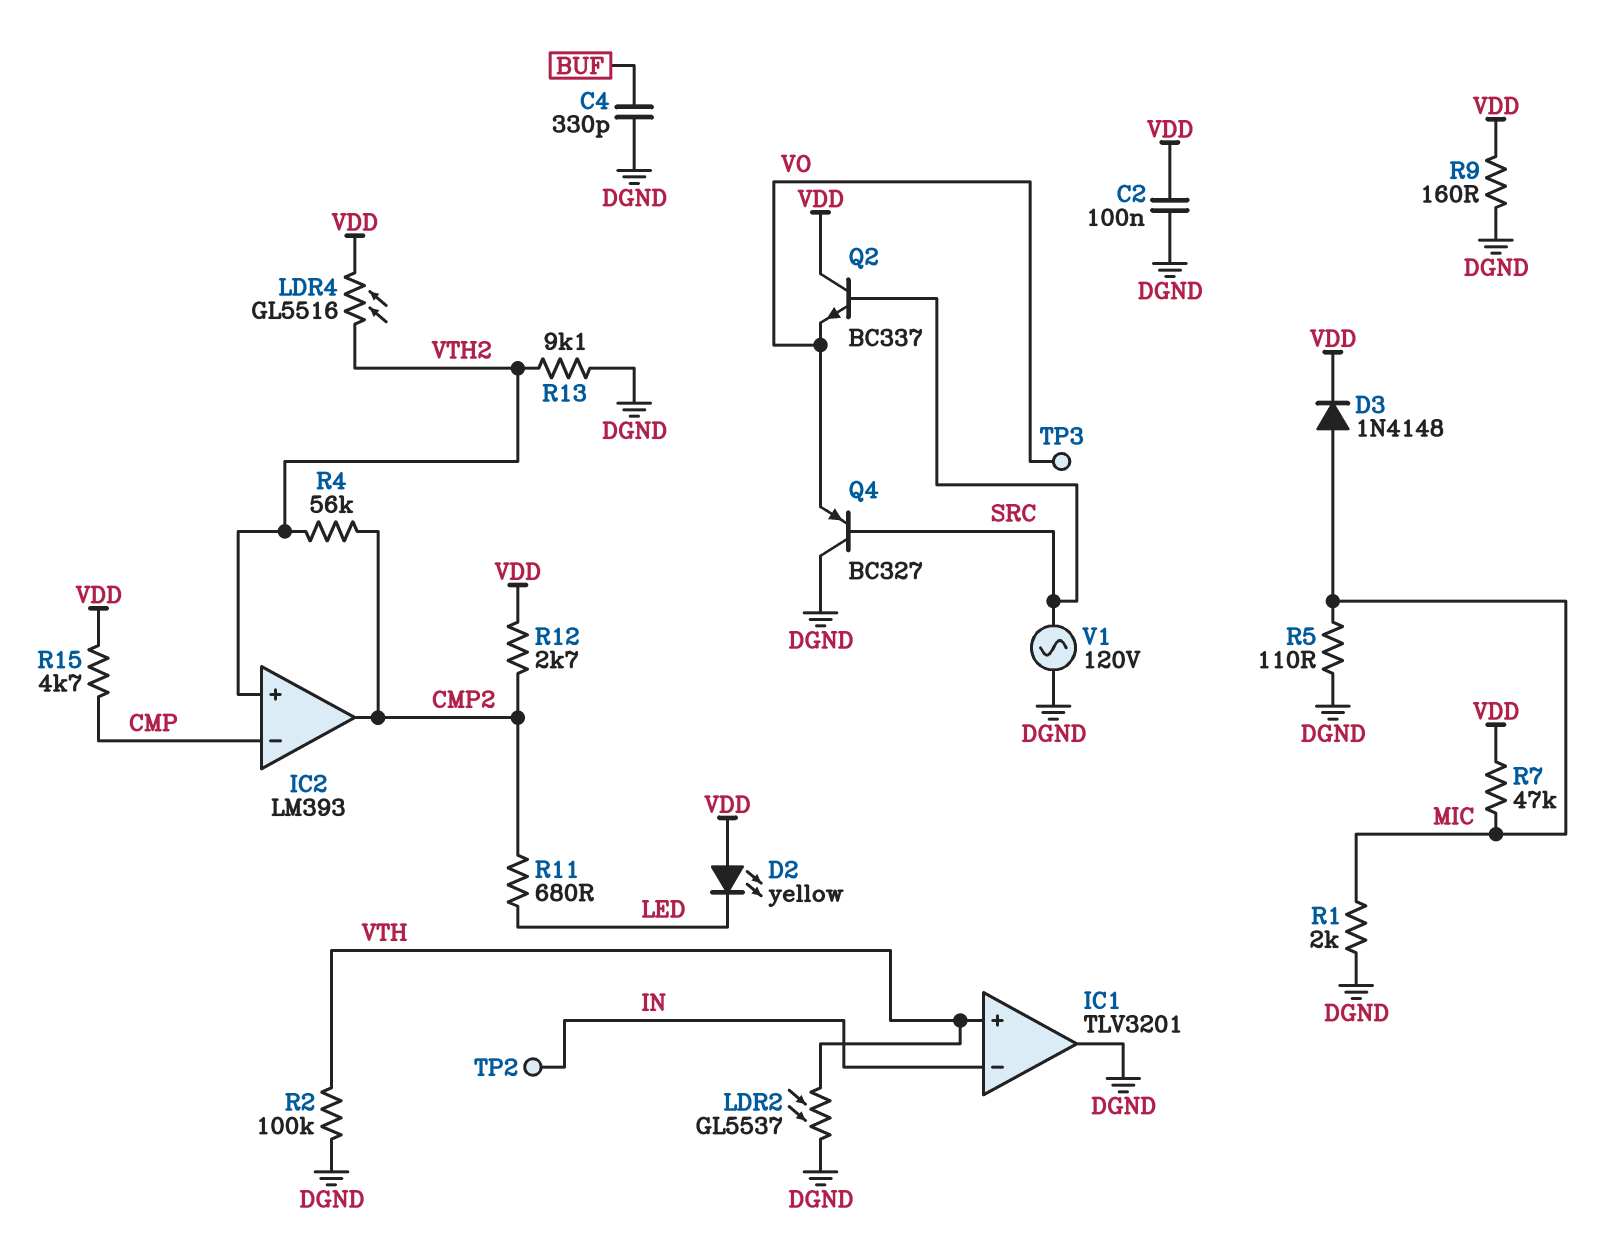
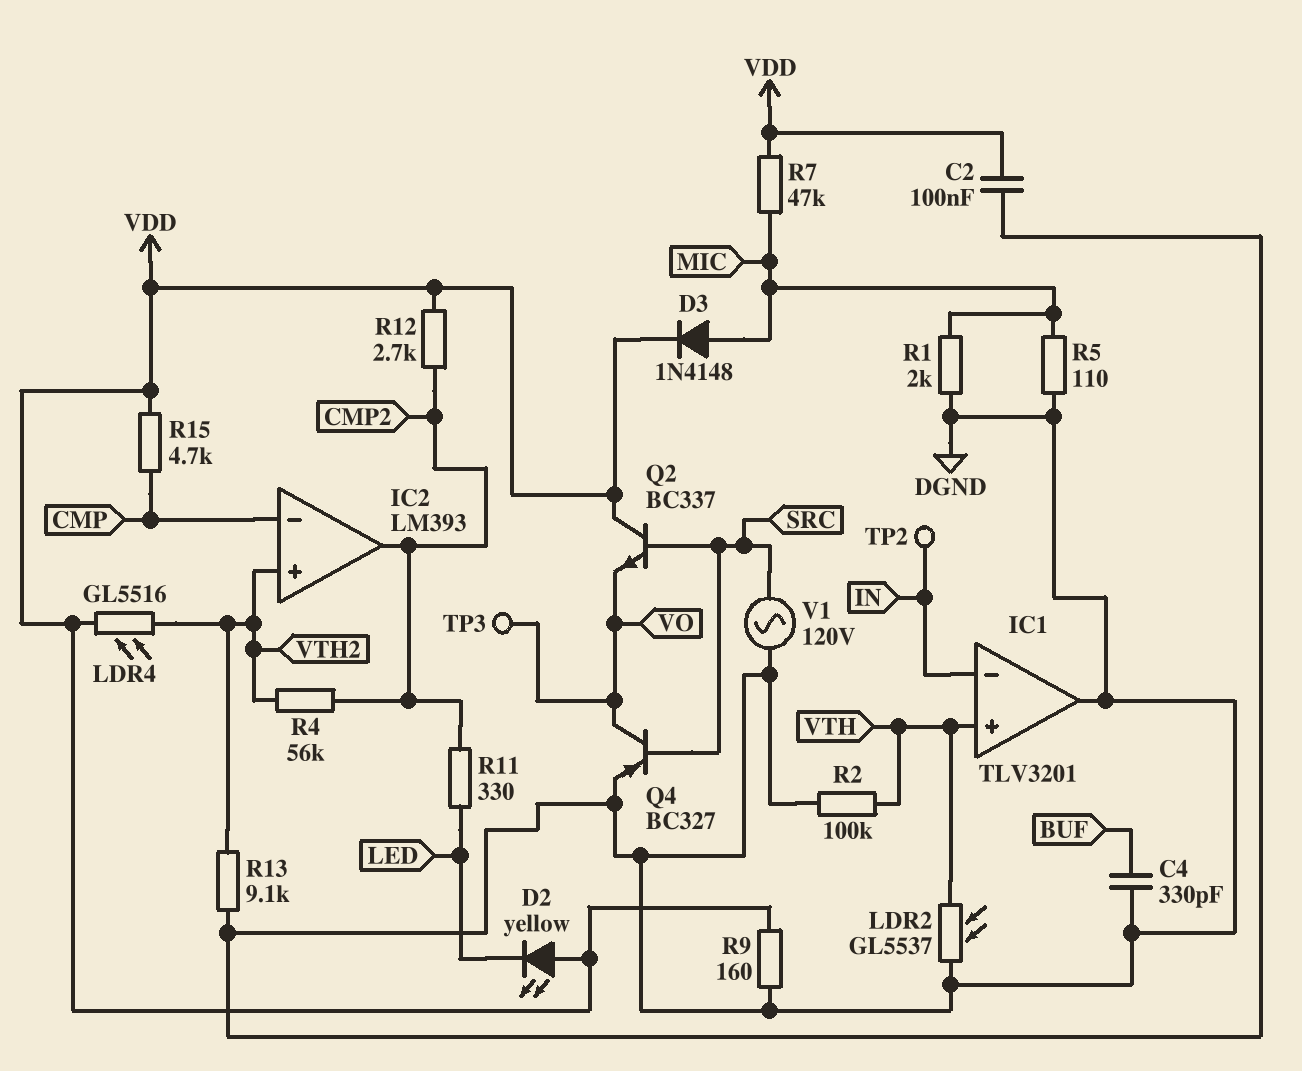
Q4: PNP BC327 (B SRC, C DGND, E VO) -> PNP BC327 (B SRC, C VO, E DGND)
R11: 680 (CMP2, LED) -> 330 (CMP2, LED)

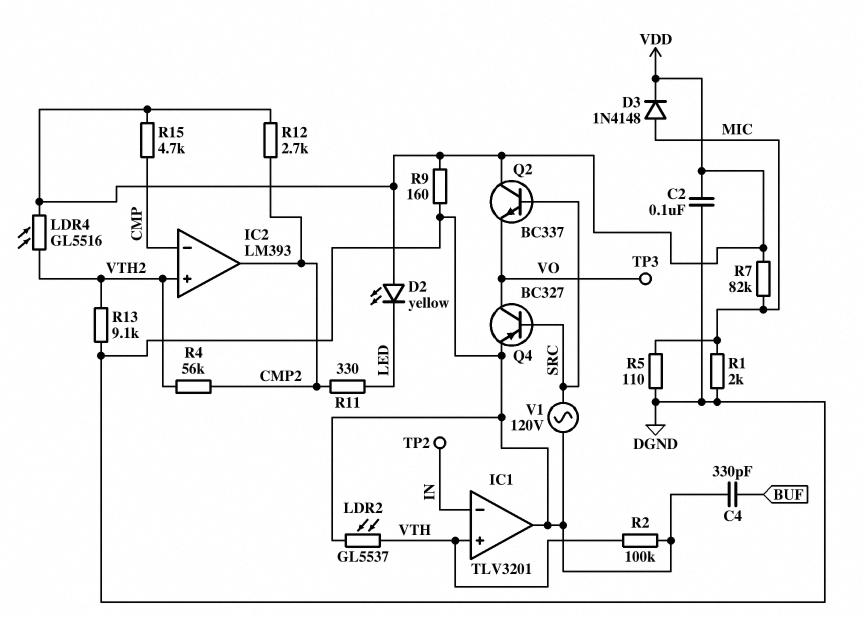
R7: 47k (MIC, VDD) -> 82k (MIC, VDD)

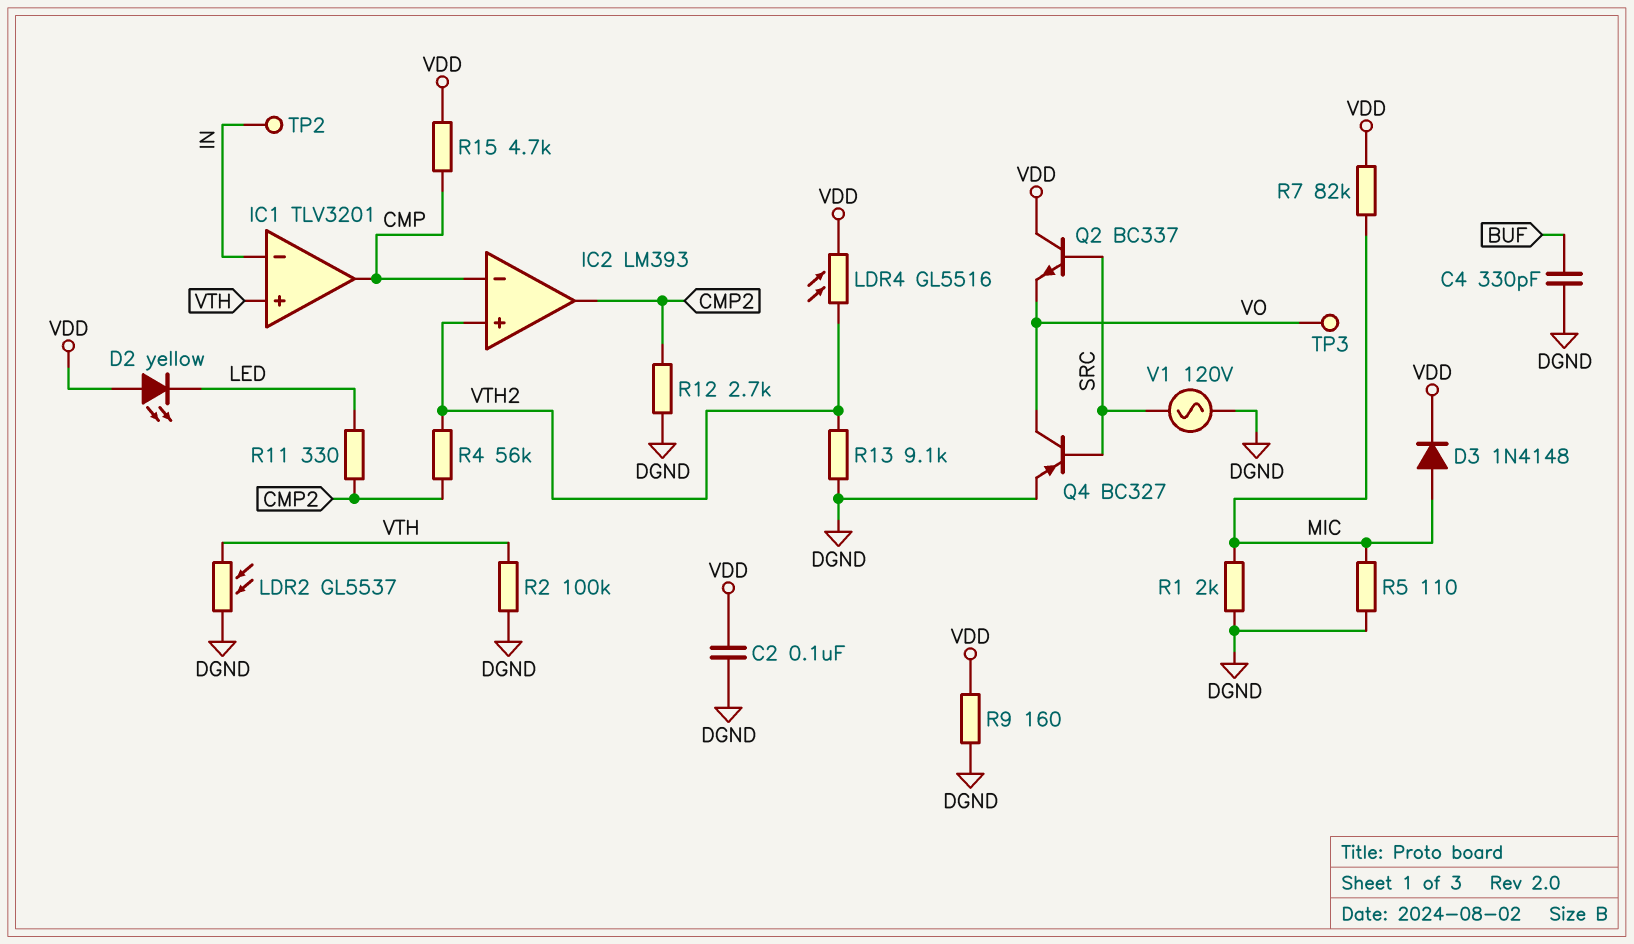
IC1 pin out: DGND -> CMP
R12: 2.7k (CMP2, VDD) -> 2.7k (CMP2, DGND)

